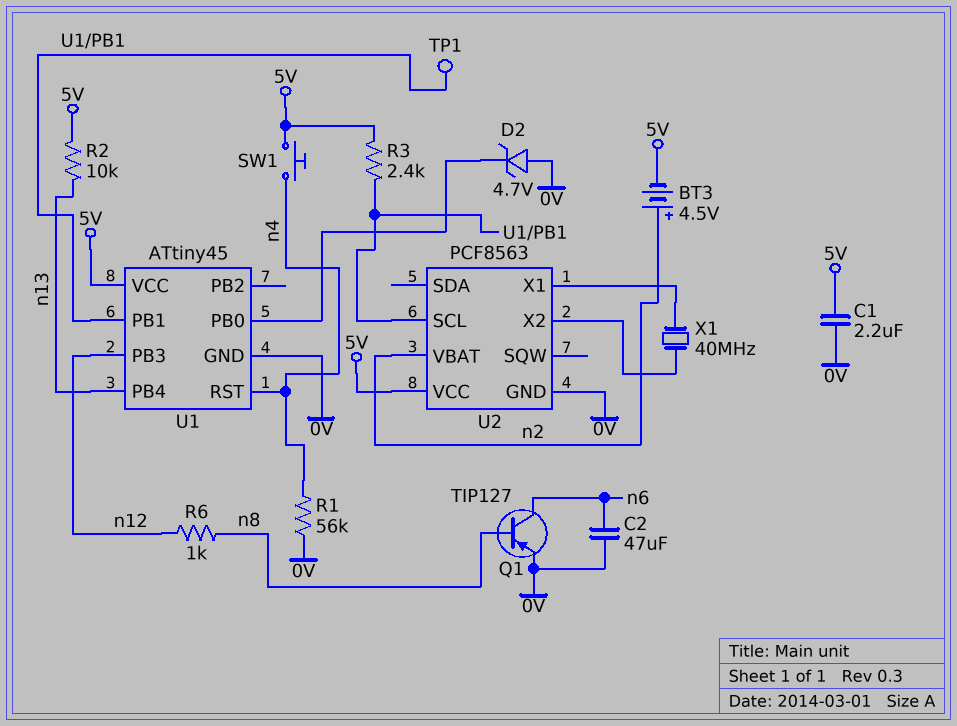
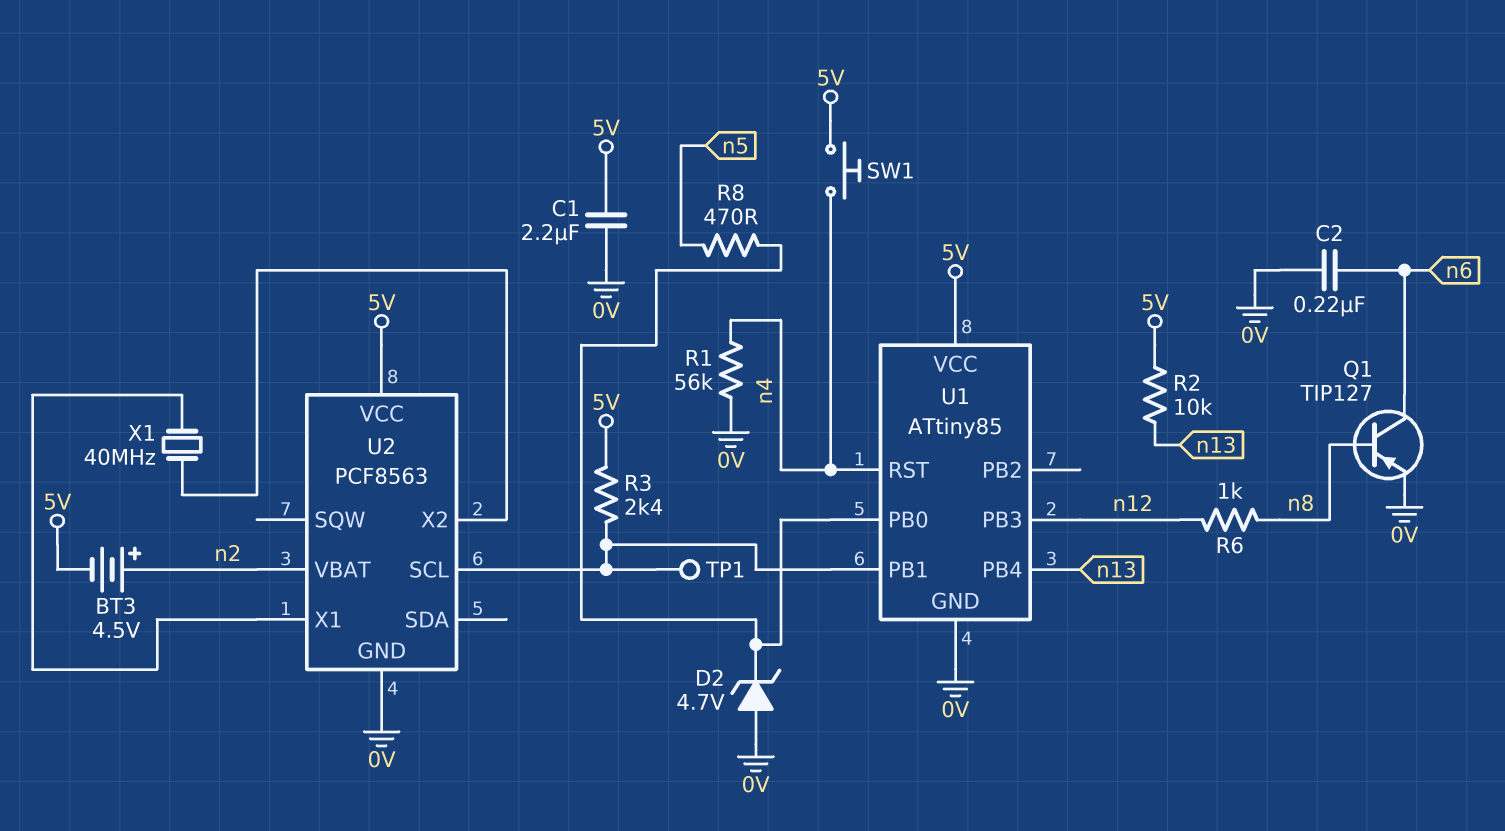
C2: 47uF (0V, n6) -> 220nF (0V, n6)
R8: none -> 470 (U1/PB0, n5)
U1: ATtiny45 -> ATtiny85

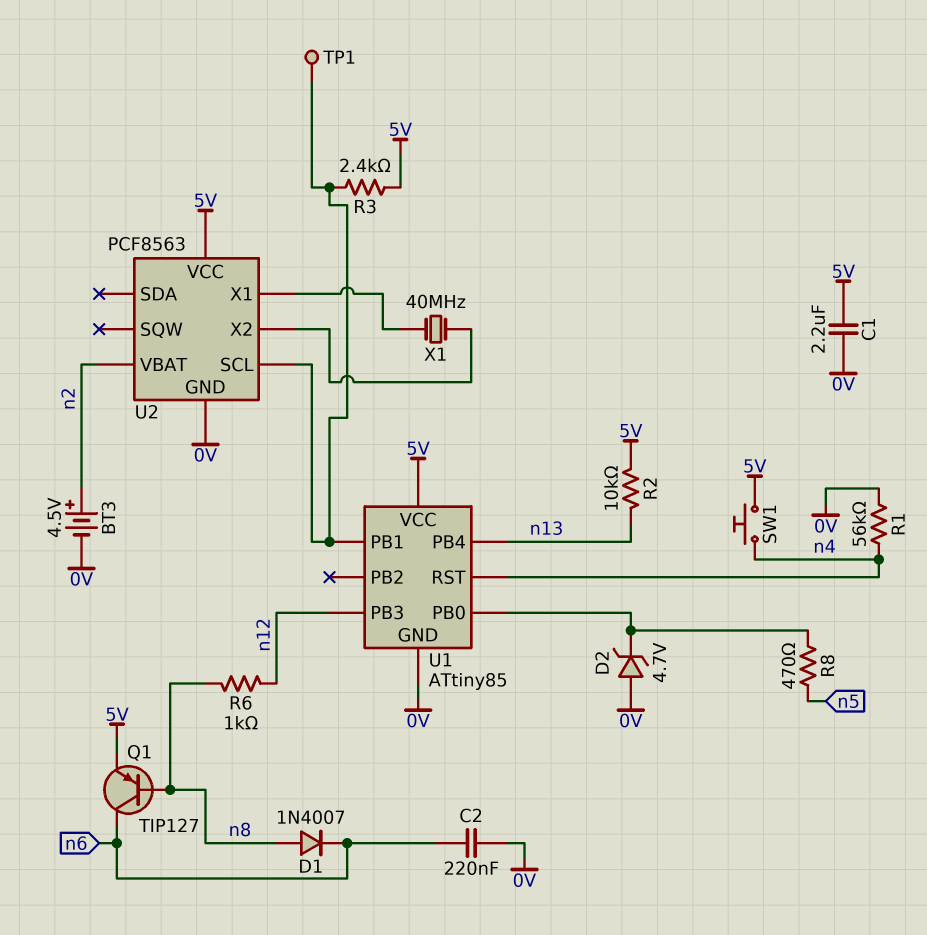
BT3: 4.5V (plus n2, minus 5V) -> 4.5V (plus n2, minus 0V)
D1: none -> diode 1N4007 (A n8, K n6)
Q1: PNP TIP127 (B n8, C n6, E 0V) -> PNP TIP127 (B n8, C n6, E 5V)

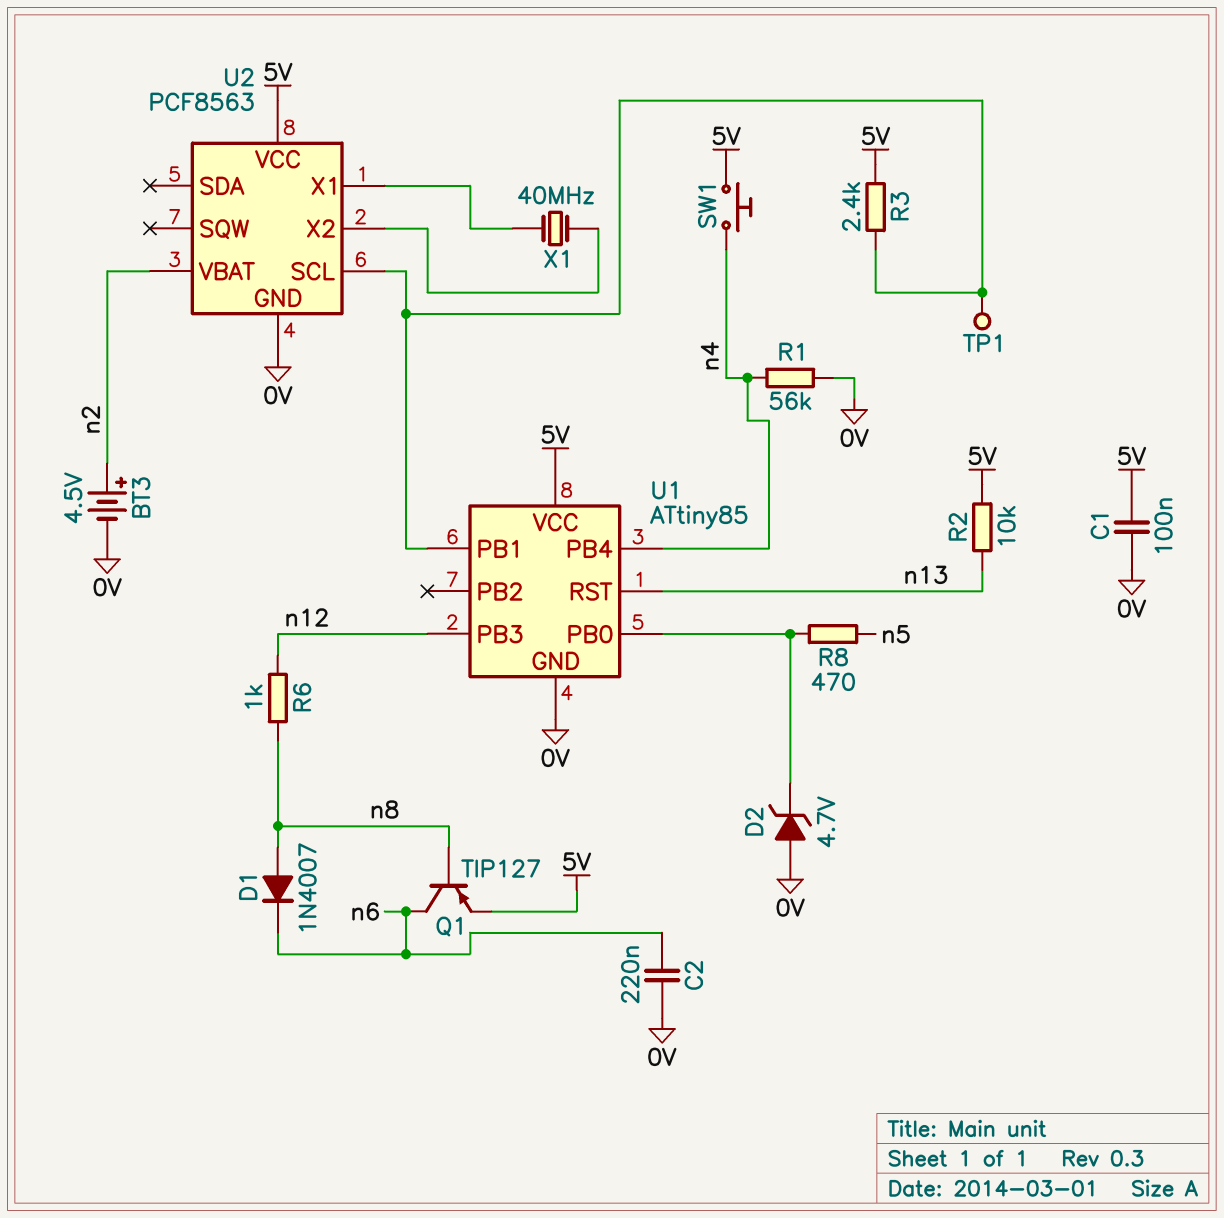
C1: 2.2uF (0V, 5V) -> 100nF (0V, 5V)
U1 pin PB4: n13 -> n4
U1 pin RST: n4 -> n13

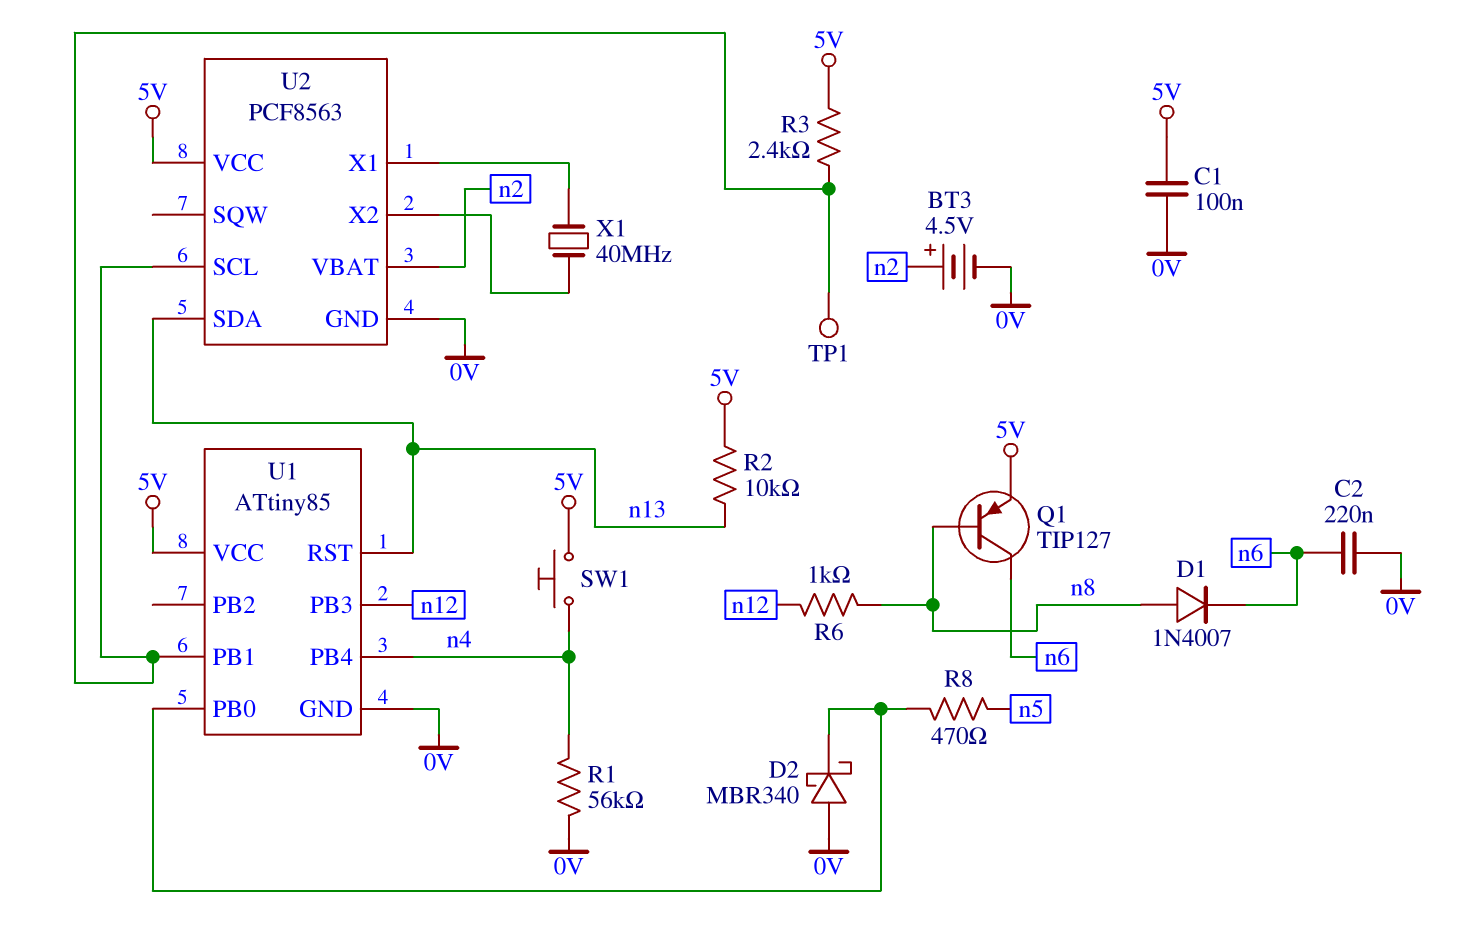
D2: zener 4.7V (A 0V, K U1/PB0) -> schottky MBR340 (A 0V, K U1/PB0)
U2 pin SDA: none -> n13

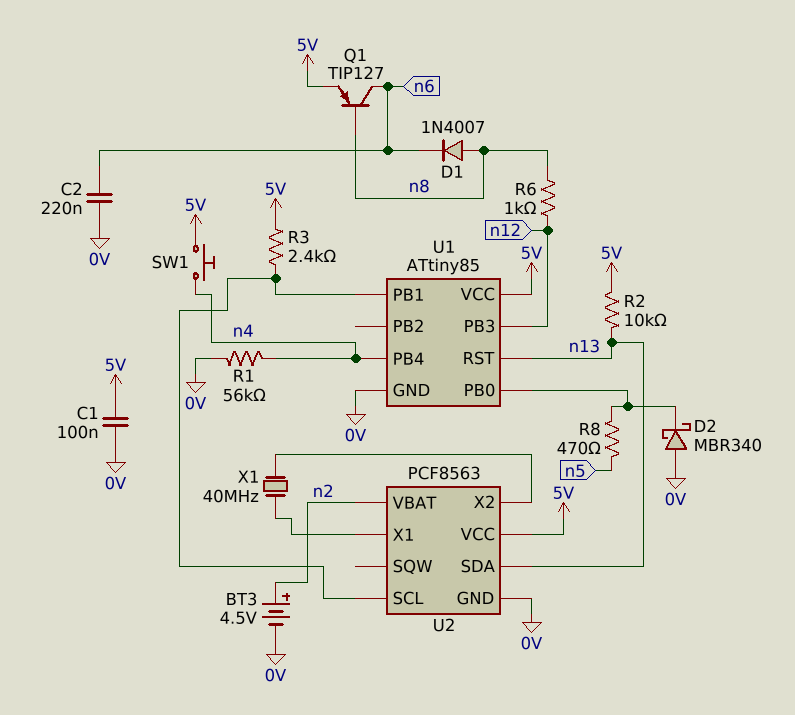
TP1: test point (U1/PB1) -> none

